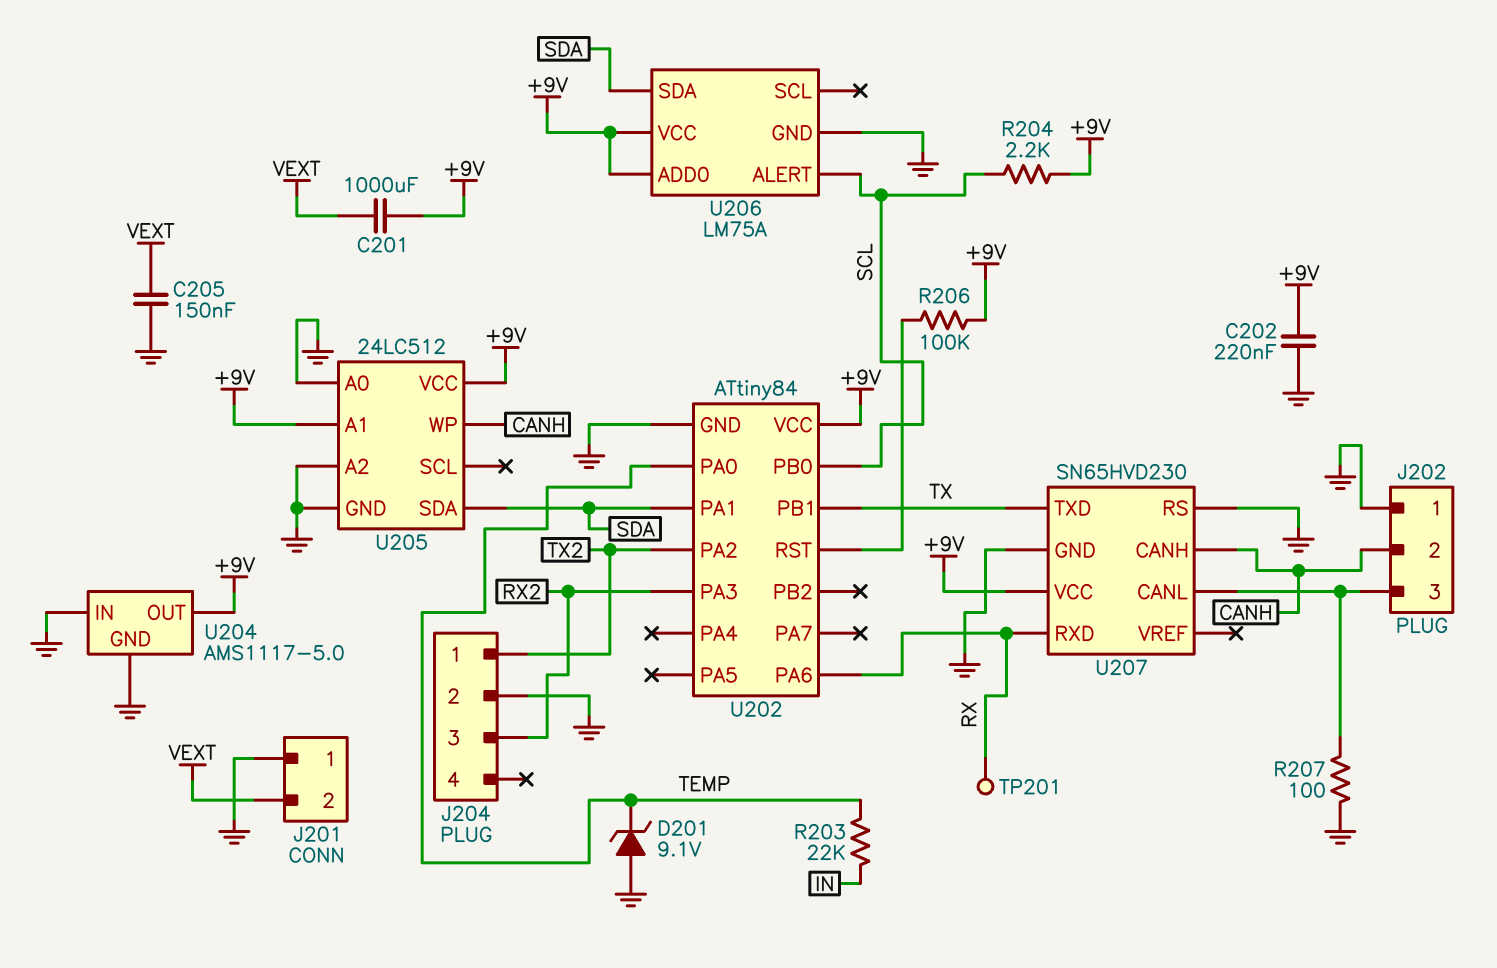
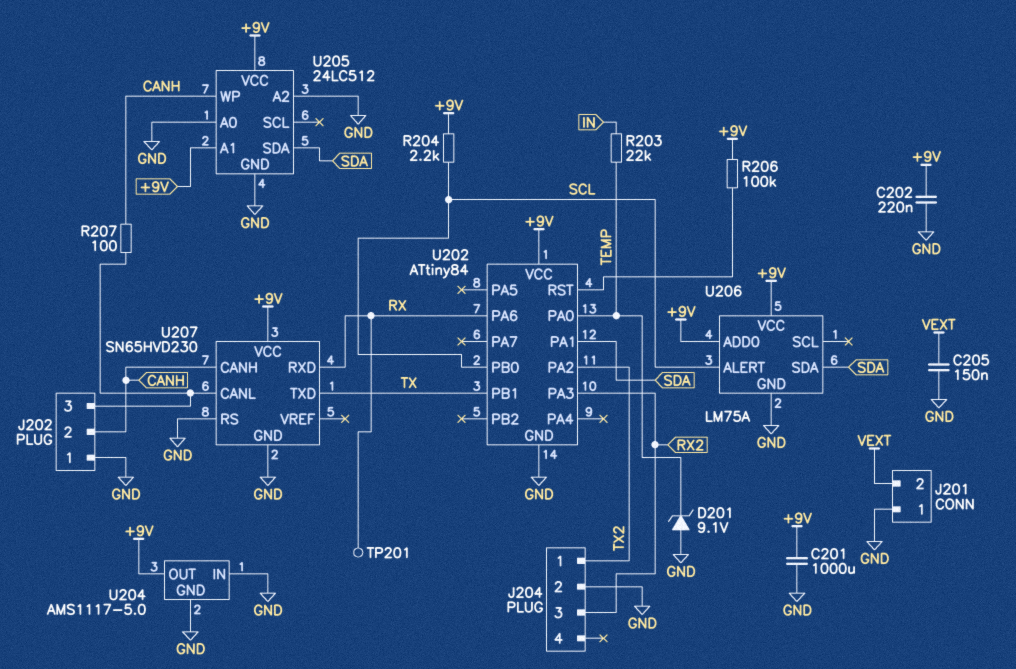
C201: 1000uF (+9V, VEXT) -> 1000uF (+9V, GND)
R207: 100 (GND, J202/3) -> 100 (CANH, J202/3)

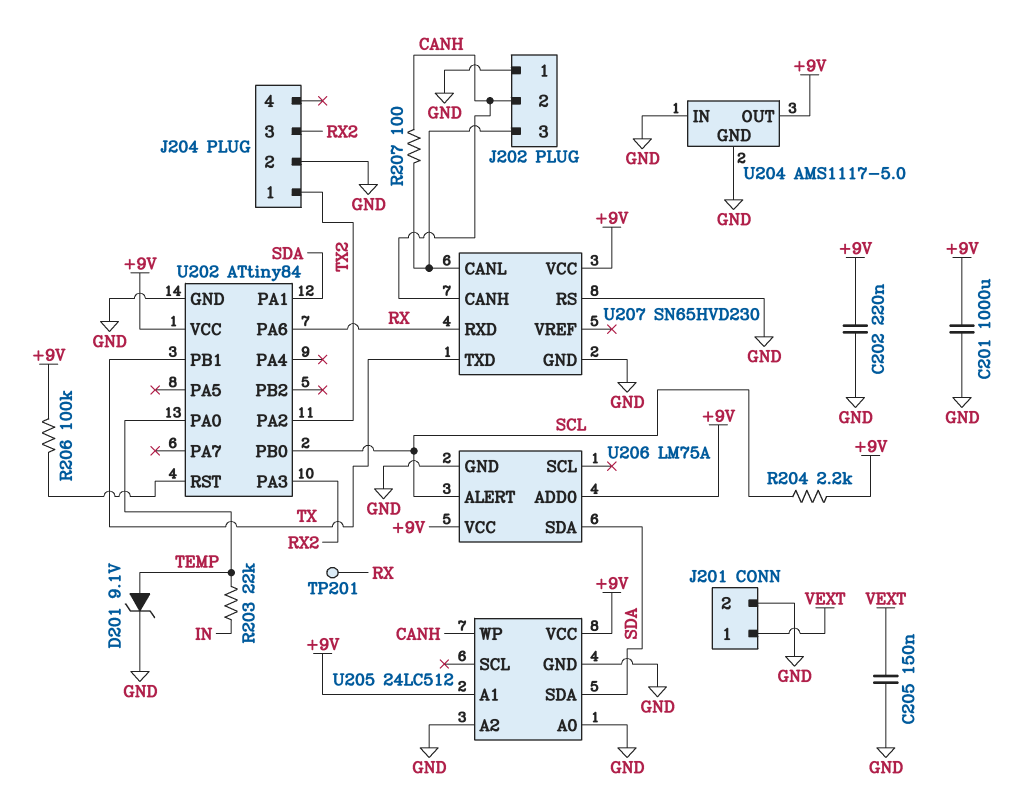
D201: zener 9.1V (A GND, K TEMP) -> zener 9.1V (A TEMP, K GND)
J201 pin 1: GND -> VEXT
J201 pin 2: VEXT -> GND

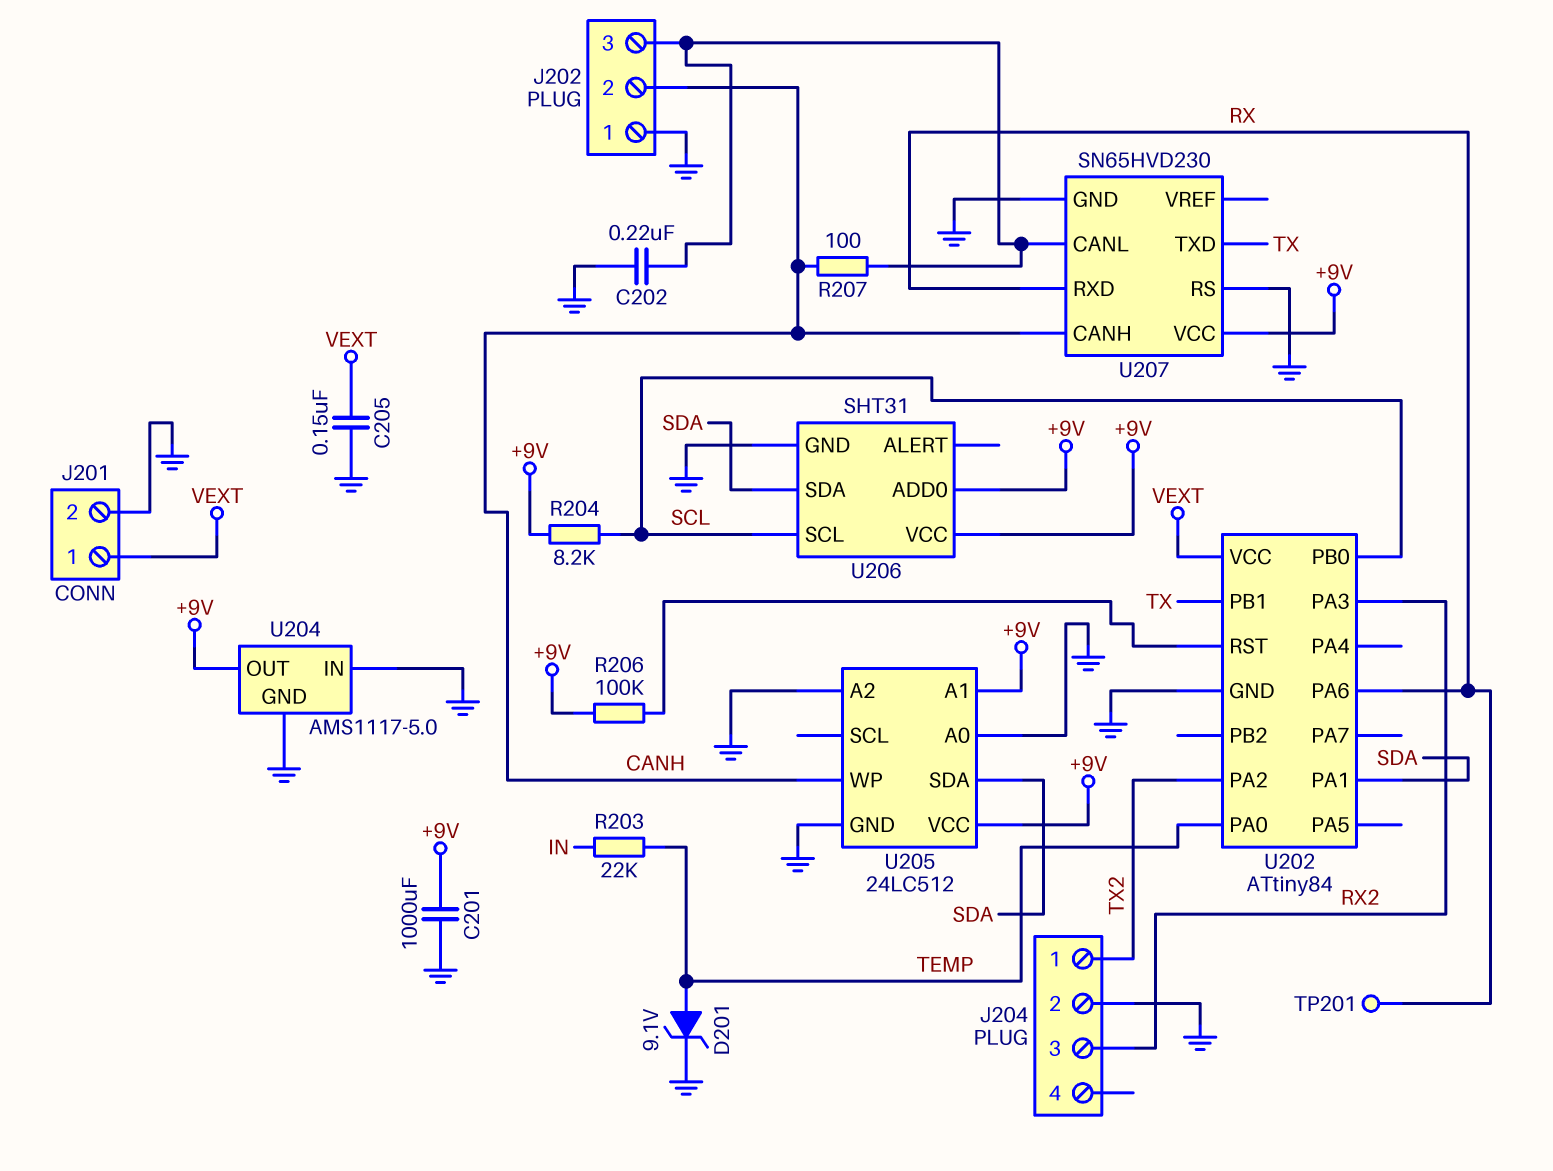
C202: 220nF (+9V, GND) -> 220nF (GND, J202/3)
R204: 2.2k (+9V, SCL) -> 8.2k (+9V, SCL)
U202 pin VCC: +9V -> VEXT
U206: LM75A -> SHT31
U206 pin ALERT: SCL -> none
U206 pin SCL: none -> SCL

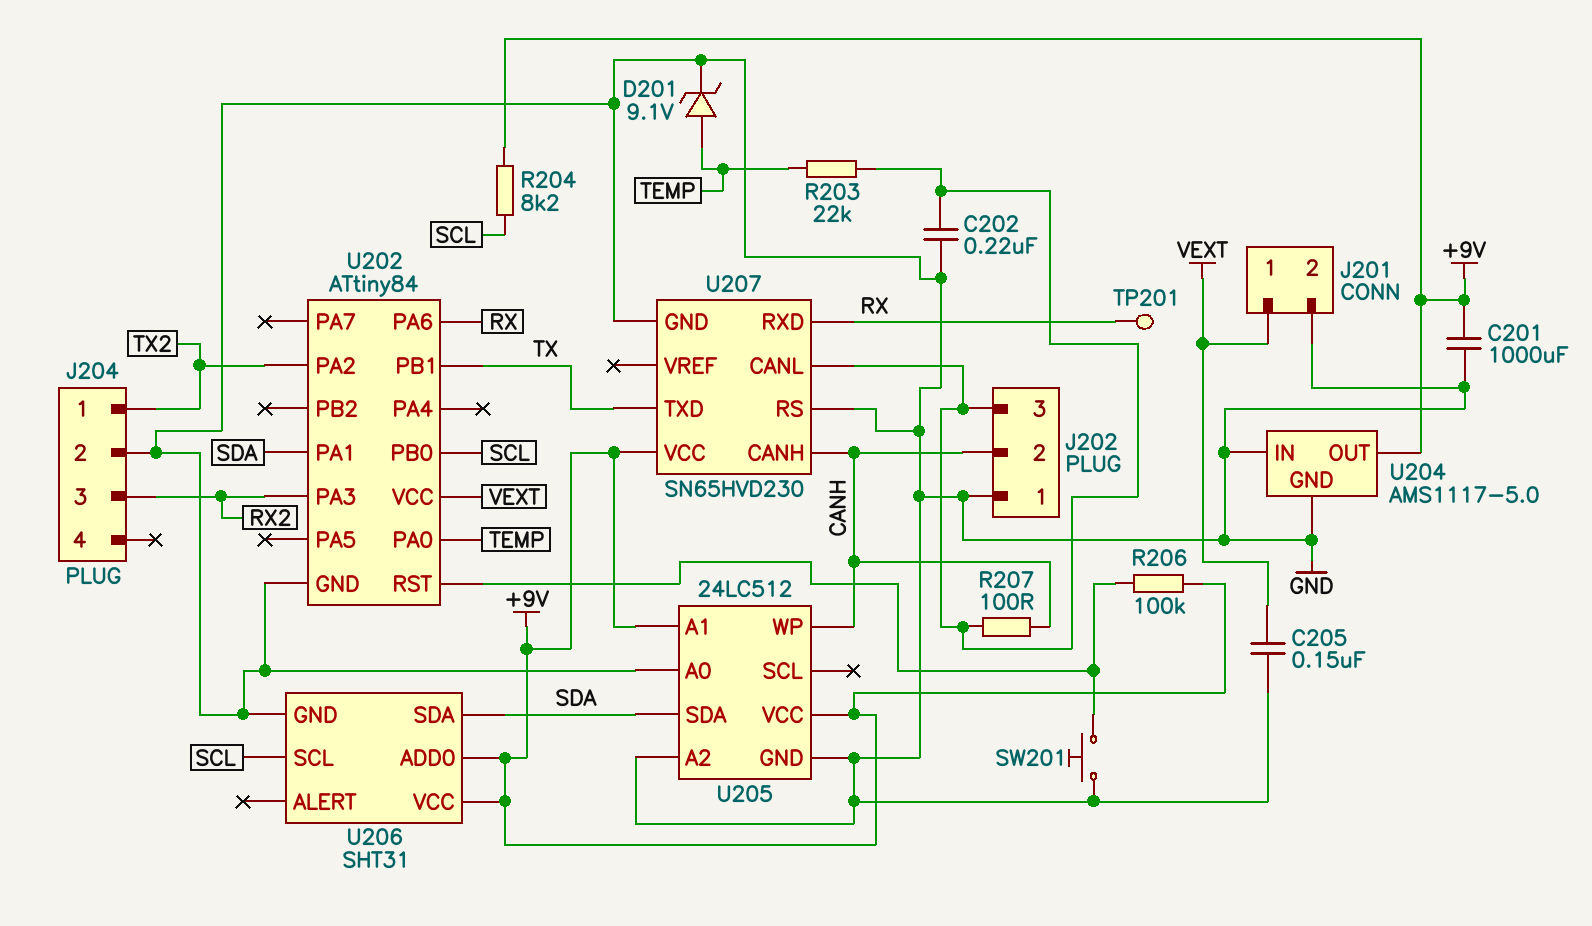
R203: 22k (IN, TEMP) -> 22k (J202/3, TEMP)
SW201: none -> button (GND, U202/RST)

